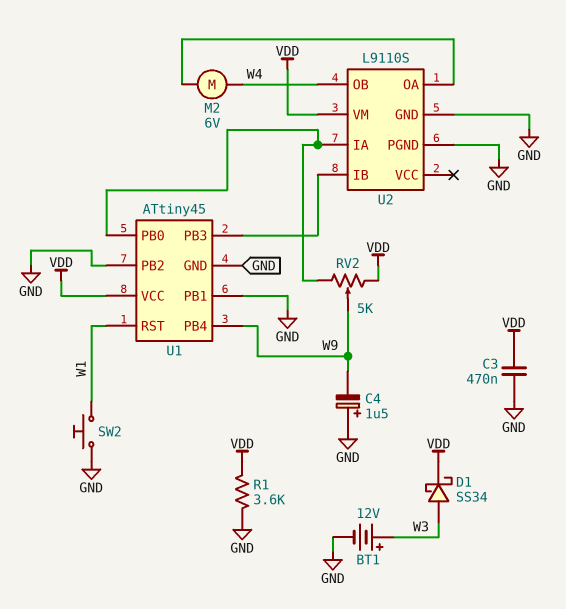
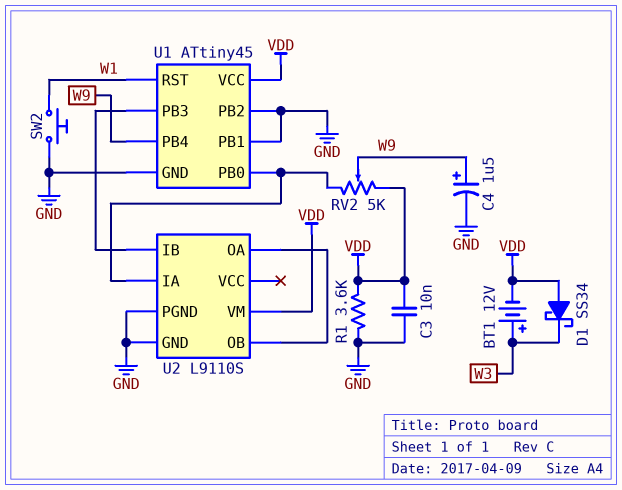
BT1: 12V (plus W3, minus GND) -> 12V (plus W3, minus VDD)
C3: 470nF (GND, VDD) -> 10nF (GND, VDD)
C4: 1.5uF (plus GND, minus W9) -> 1.5uF (plus W9, minus GND)
D1: schottky SS34 (A W3, K VDD) -> schottky SS34 (A VDD, K W3)
M2: motor 6V (U2/OA, W4) -> none
U2 pin OB: W4 -> U2/OA

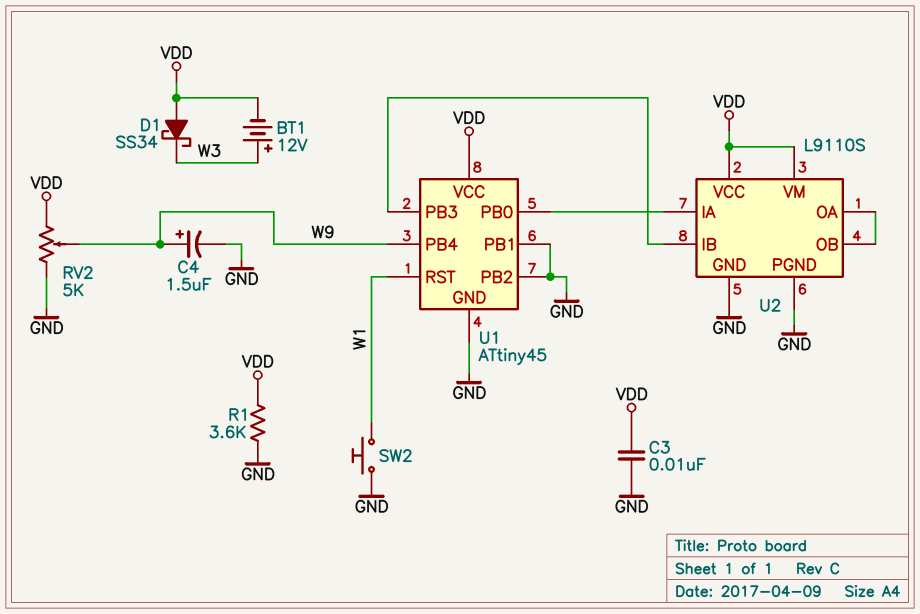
RV2: 5k (U1/PB0, VDD, wiper W9) -> 5k (GND, VDD, wiper W9)
U2 pin VCC: none -> VDD

